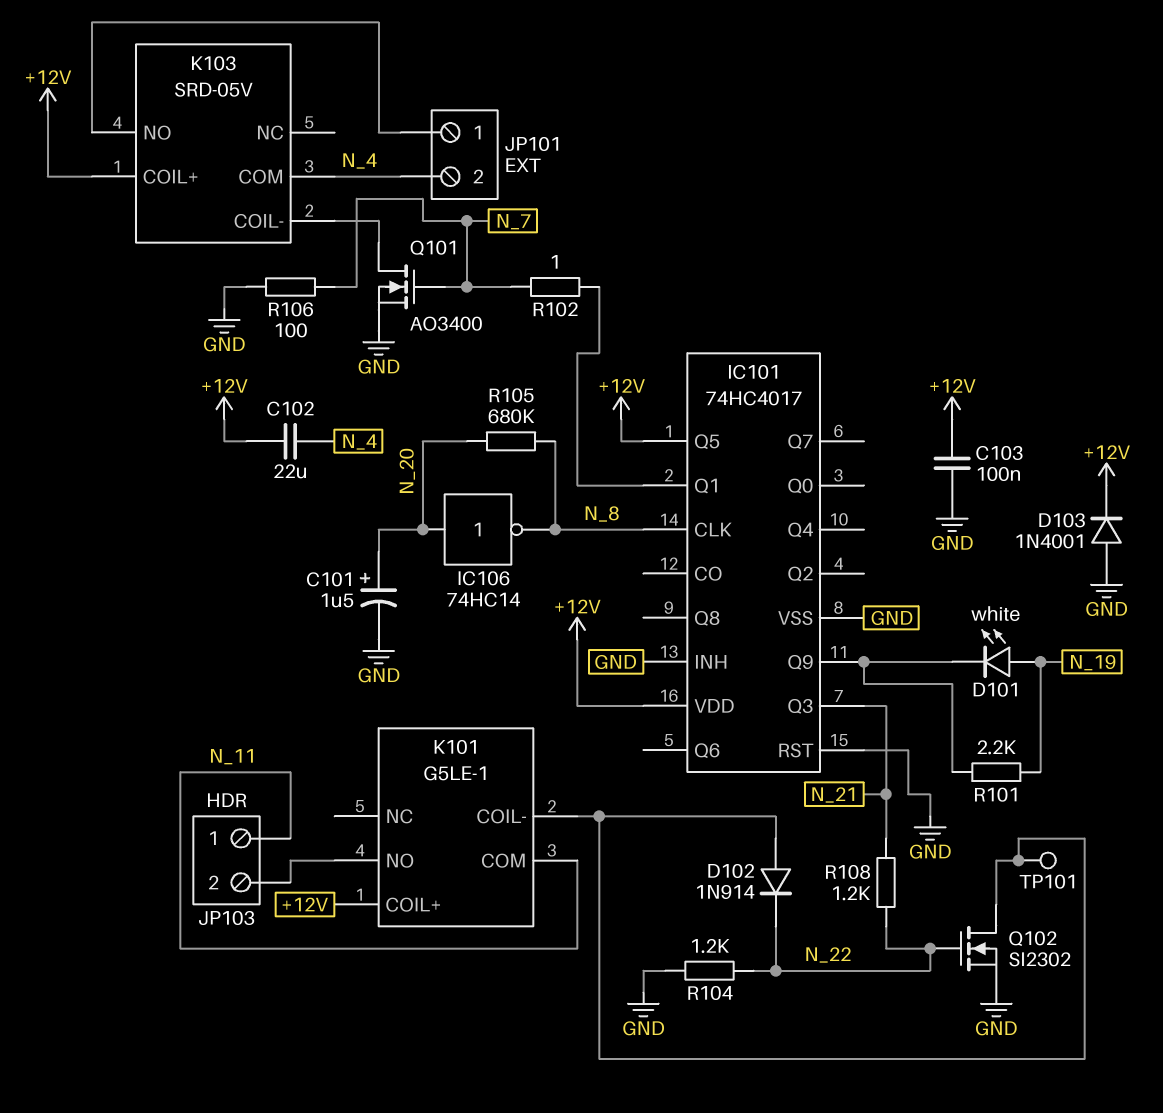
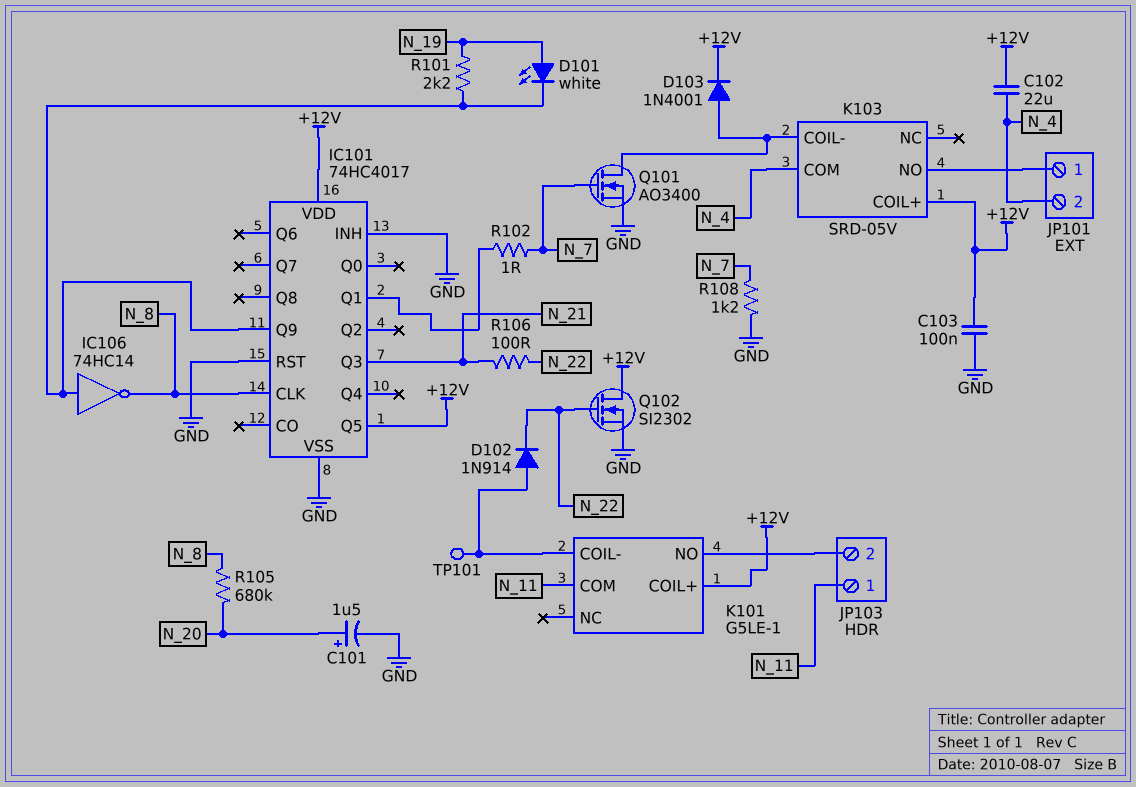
D103: diode 1N4001 (A GND, K +12V) -> diode 1N4001 (A K103/COIL-, K +12V)
IC106: NOT 74HC14 (in N_20, out N_8) -> NOT 74HC14 (in IC101/Q9, out N_8)
Q102: NMOS SI2302 (G N_22, D K101/COIL-, S GND) -> NMOS SI2302 (G N_22, D +12V, S GND)
R104: 1.2k (GND, N_22) -> none
R106: 100 (GND, N_7) -> 100 (N_21, N_22)
R108: 1.2k (N_21, N_22) -> 1.2k (GND, N_7)

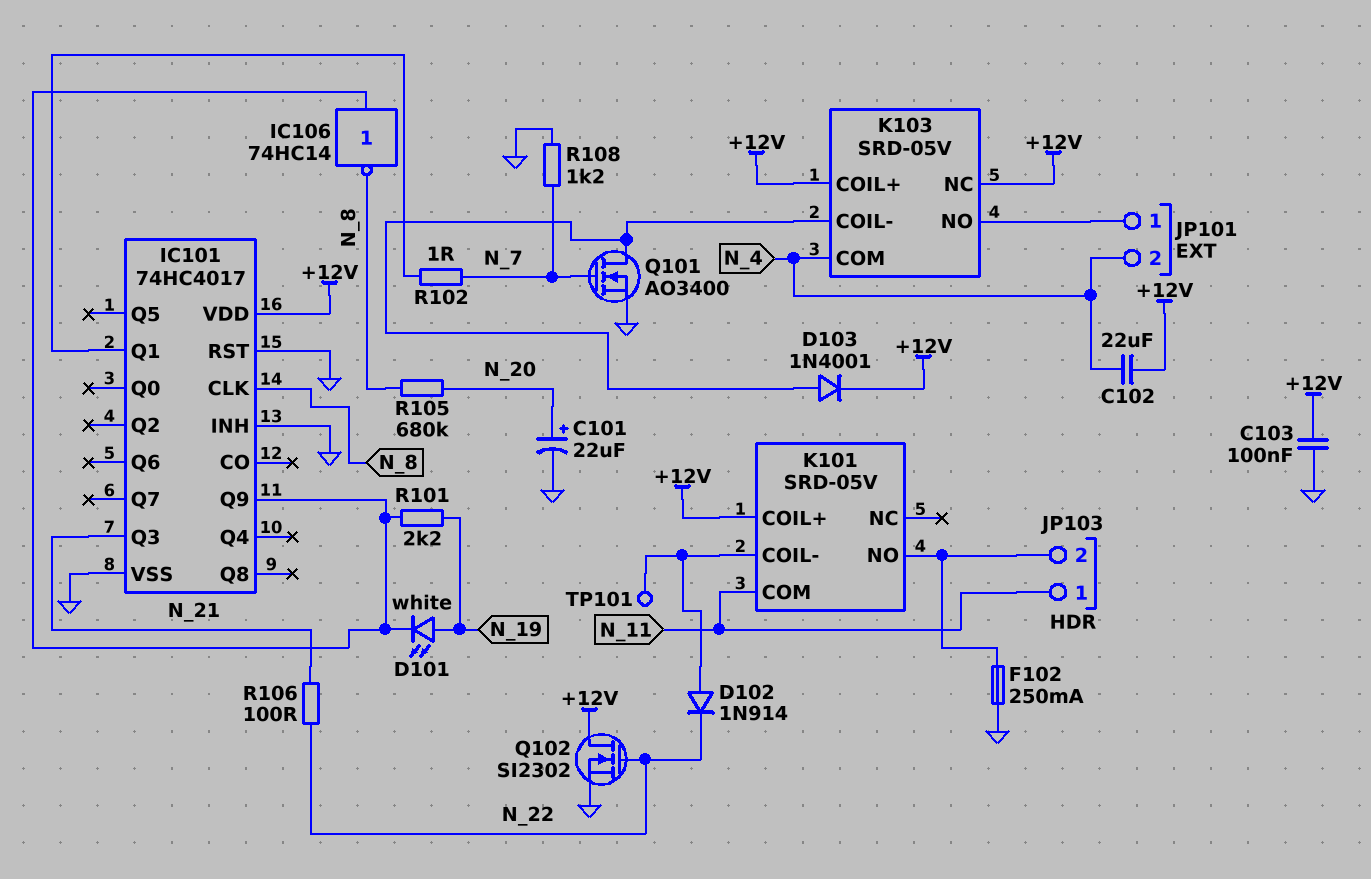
C101: 1.5uF (plus N_20, minus GND) -> 22uF (plus N_20, minus GND)
F102: none -> 250mA (GND, JP103/2)
IC101 pin Q5: +12V -> none
K101: G5LE-1 -> SRD-05V
K103 pin NC: none -> +12V

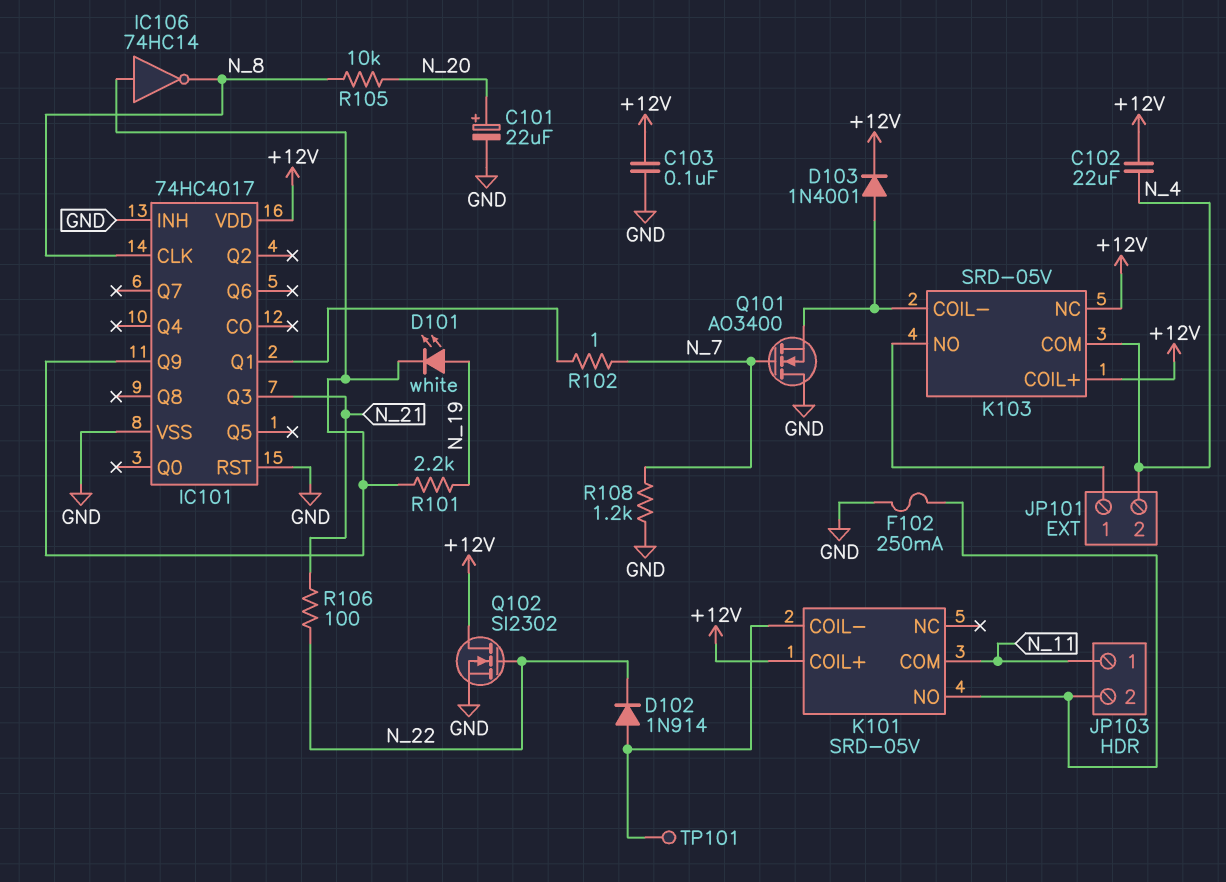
Q101: NMOS AO3400 (G N_7, D K103/COIL-, S GND) -> NMOS AO3400 (G N_7, D GND, S K103/COIL-)
R105: 680k (N_8, N_20) -> 10k (N_8, N_20)

